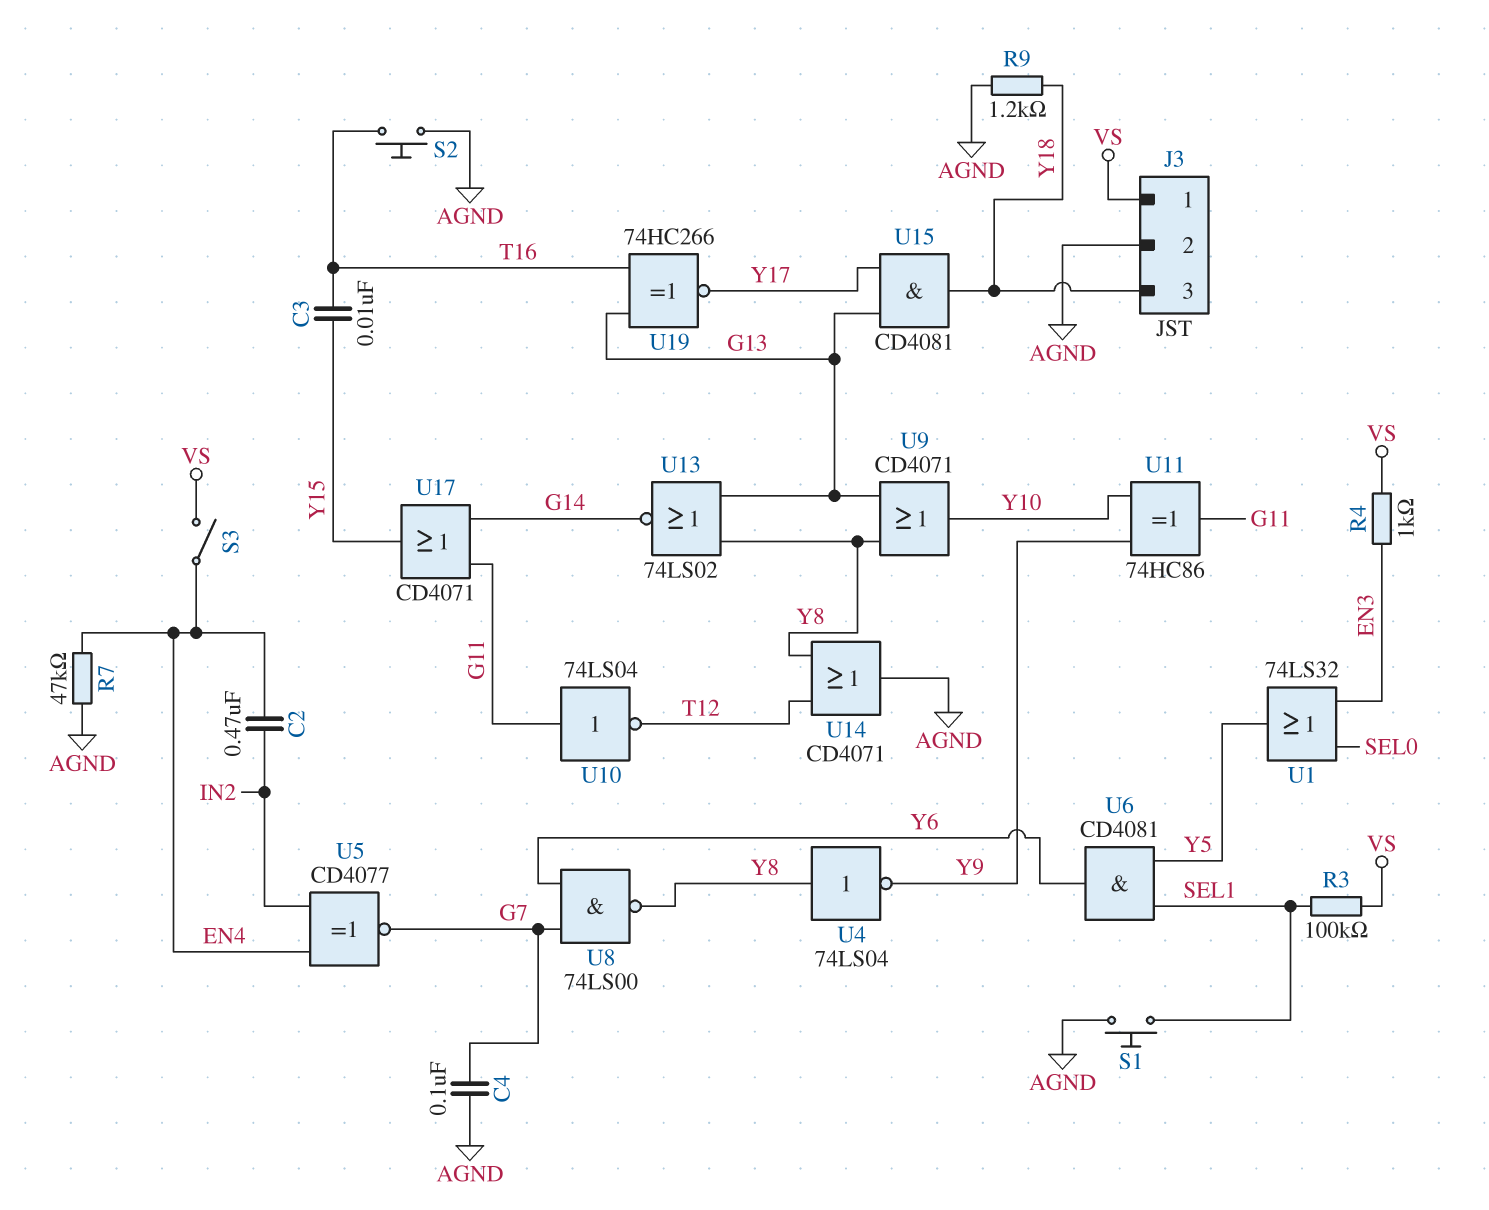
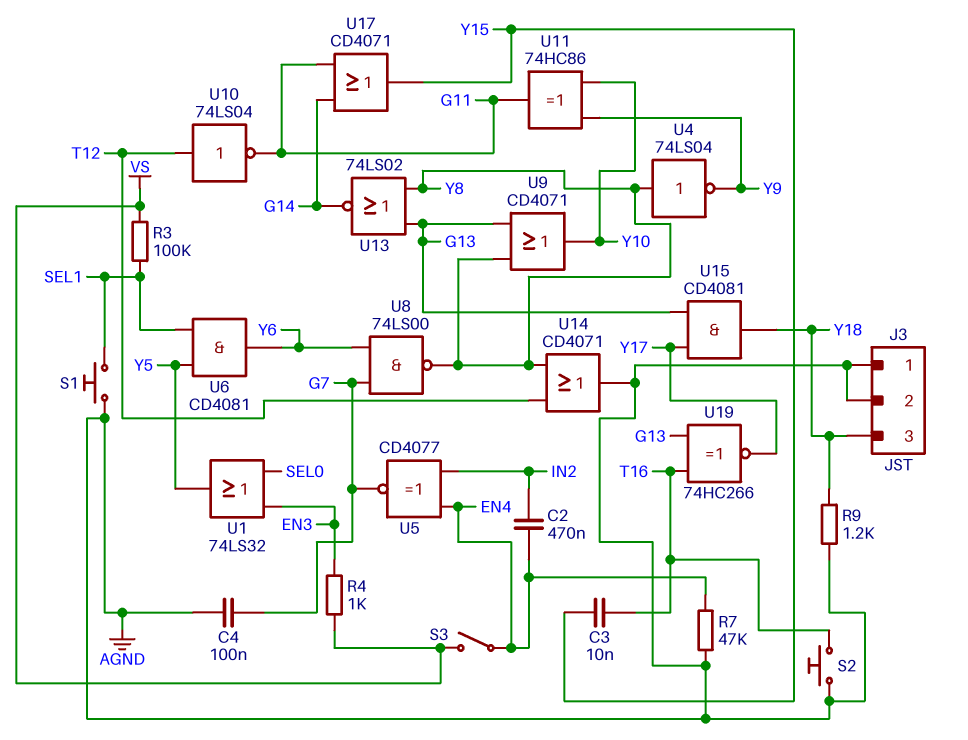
J3 pin 1: VS -> AGND
U10: NOT 74LS04 (in G11, out T12) -> NOT 74LS04 (in T12, out G11)

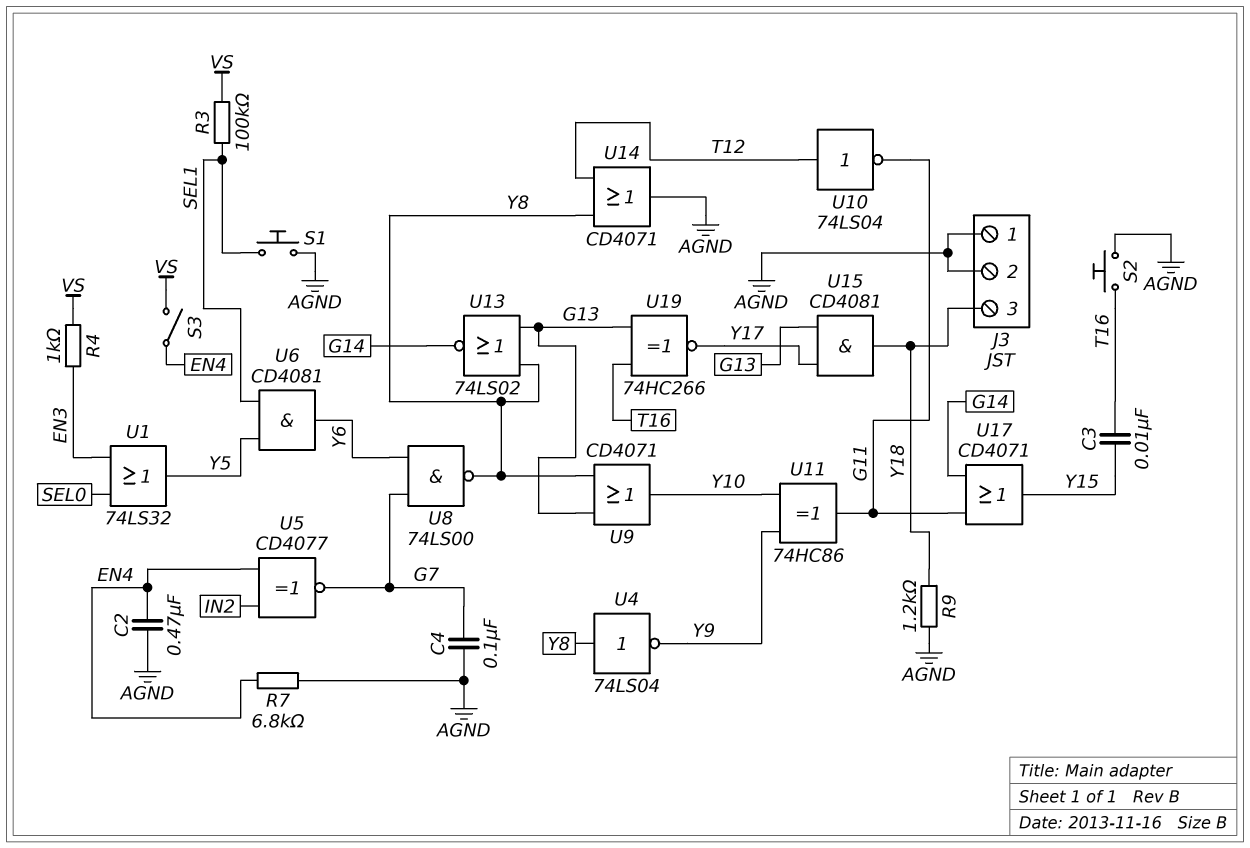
C2: 470nF (EN4, IN2) -> 470nF (AGND, EN4)
R7: 47k (AGND, EN4) -> 6.8k (AGND, EN4)

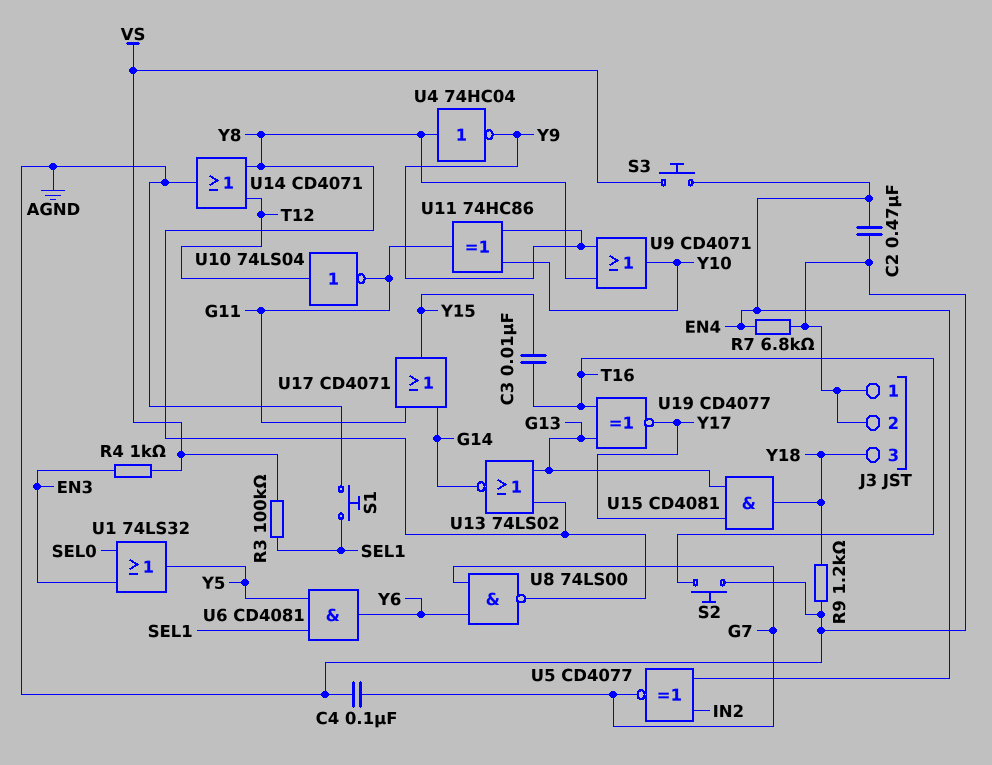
S3: switch (EN4, VS) -> button (EN4, VS)
U4: NOT 74LS04 (in Y8, out Y9) -> NOT 74HC04 (in Y8, out Y9)
U9: OR CD4071 (in G13, in Y8, out Y10) -> OR CD4071 (in Y8, in Y9, out Y10)
U19: XNOR 74HC266 (in G13, in T16, out Y17) -> XNOR CD4077 (in G13, in T16, out Y17)

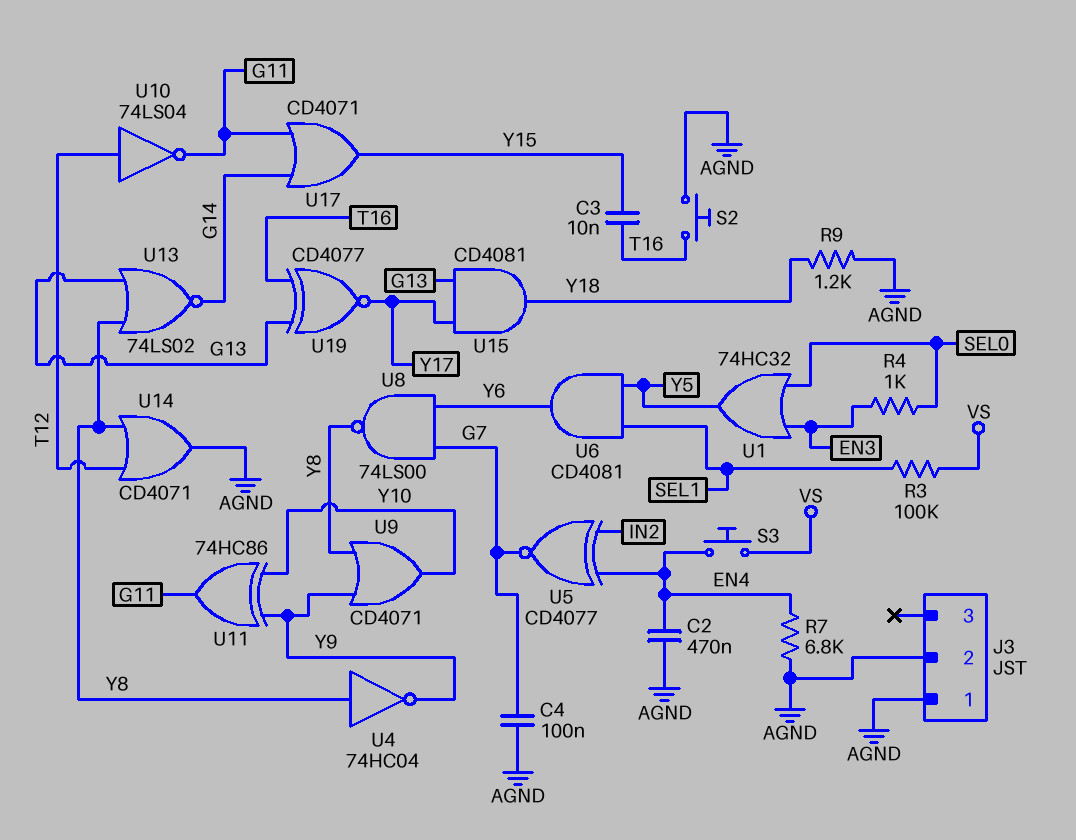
J3 pin 3: Y18 -> none
R4: 1k (EN3, VS) -> 1k (EN3, SEL0)
S1: button (AGND, SEL1) -> none
U1: OR 74LS32 (in EN3, in SEL0, out Y5) -> OR 74HC32 (in EN3, in SEL0, out Y5)

